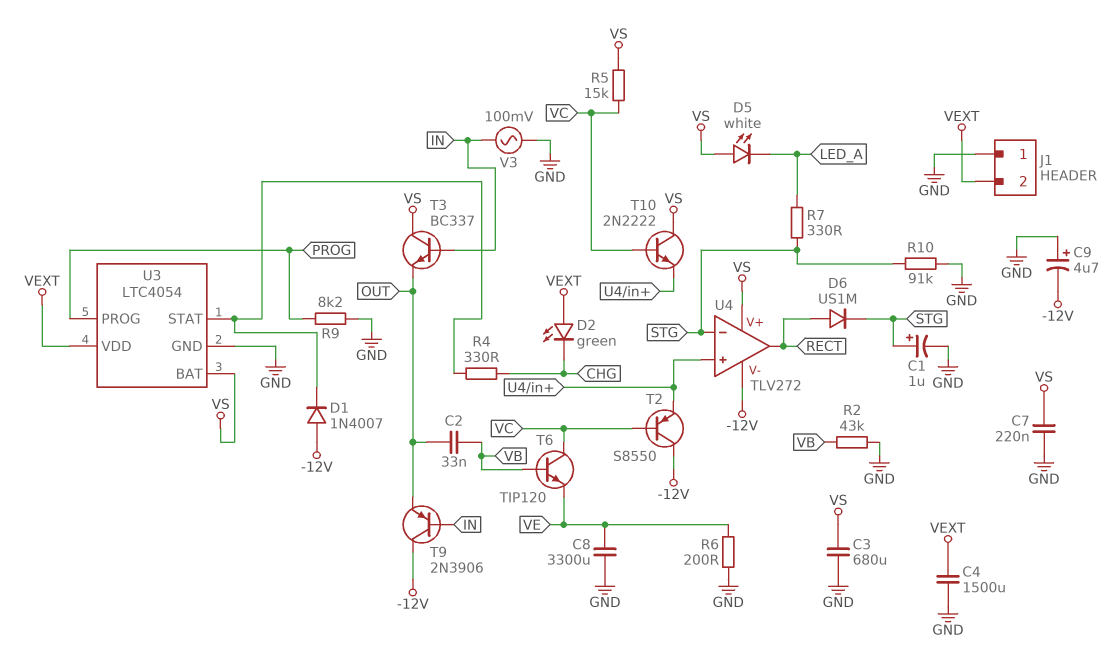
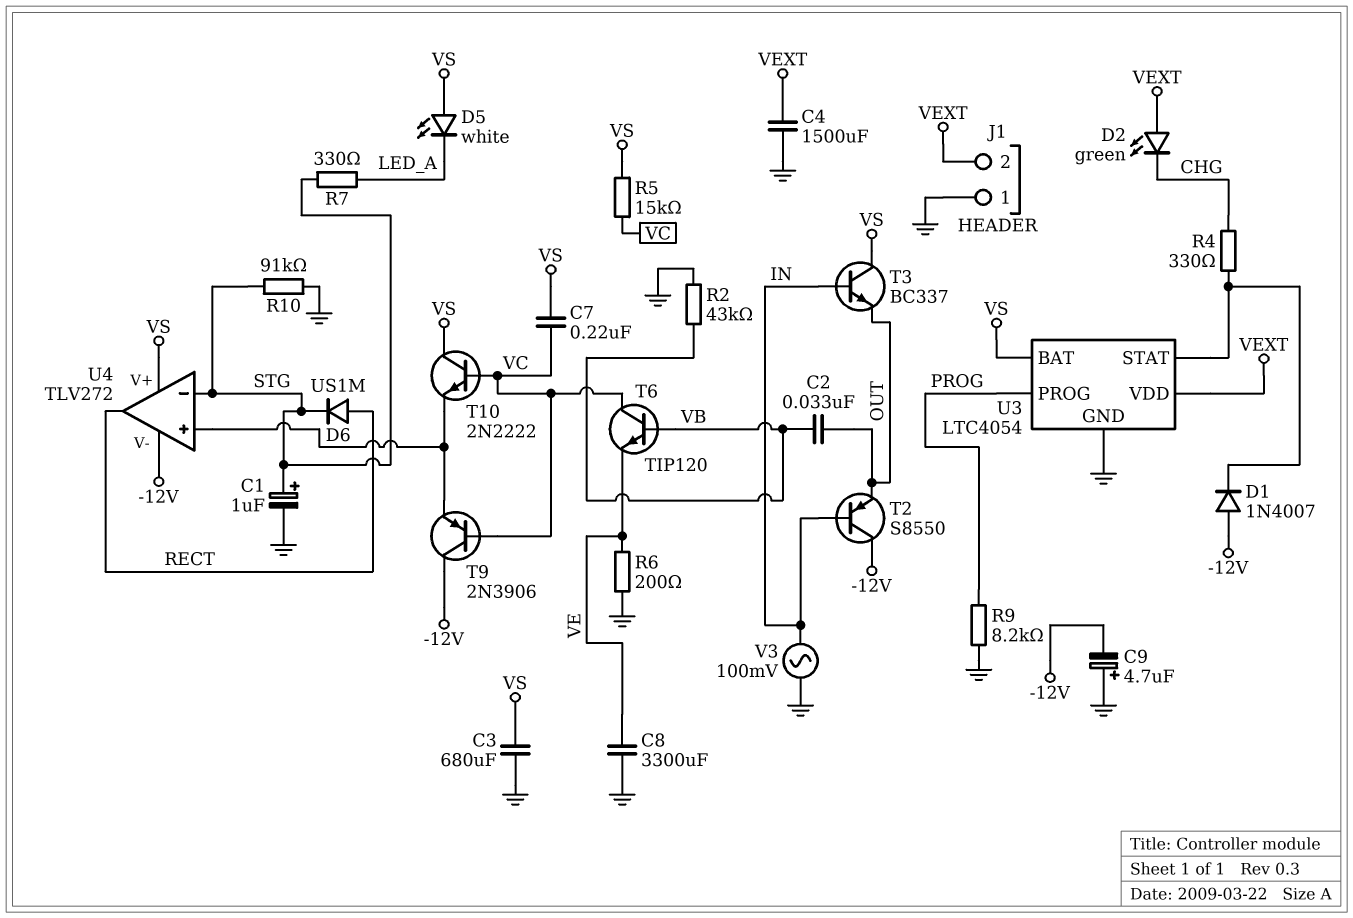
C7: 220nF (GND, VS) -> 220nF (VC, VS)
T2: PNP S8550 (B VC, C -12V, E U4/in+) -> PNP S8550 (B IN, C -12V, E OUT)
T9: PNP 2N3906 (B IN, C -12V, E OUT) -> PNP 2N3906 (B VC, C -12V, E U4/in+)

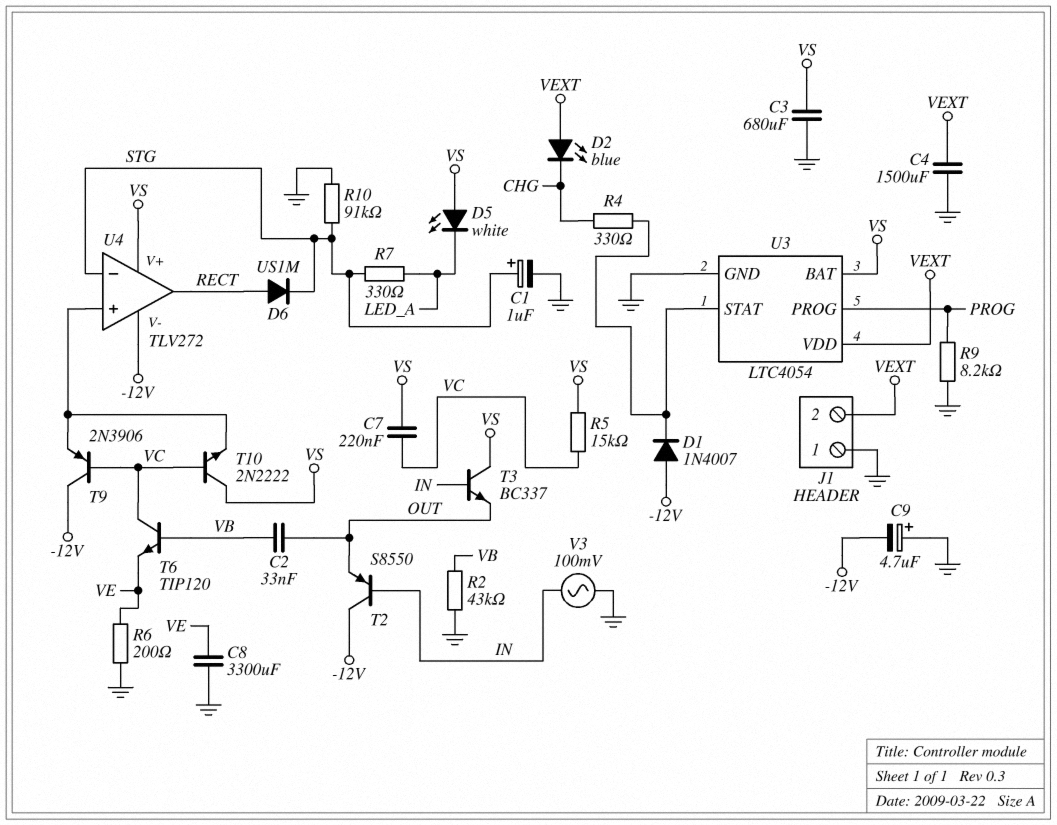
D2: LED green (A VEXT, K CHG) -> LED blue (A VEXT, K CHG)

